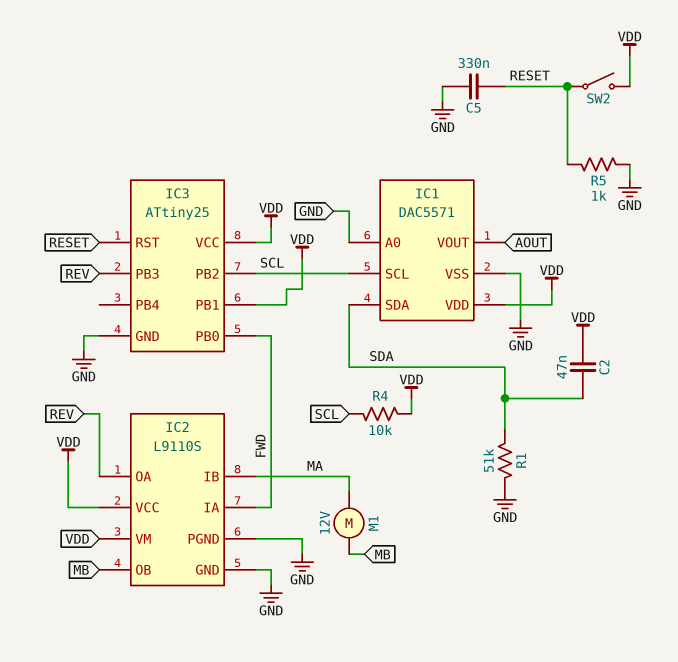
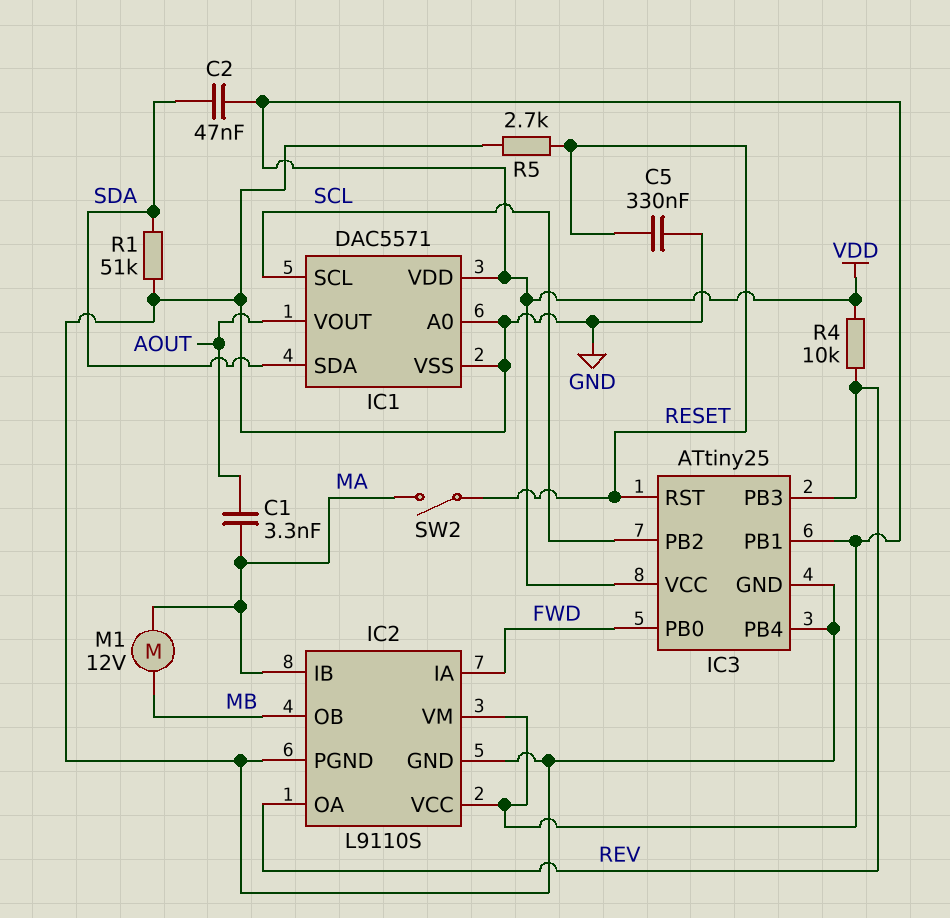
C1: none -> 3.3nF (AOUT, MA)
IC3 pin PB4: none -> GND
R4: 10k (SCL, VDD) -> 10k (REV, VDD)
R5: 1k (GND, RESET) -> 2.7k (GND, RESET)
SW2: switch (RESET, VDD) -> switch (MA, RESET)

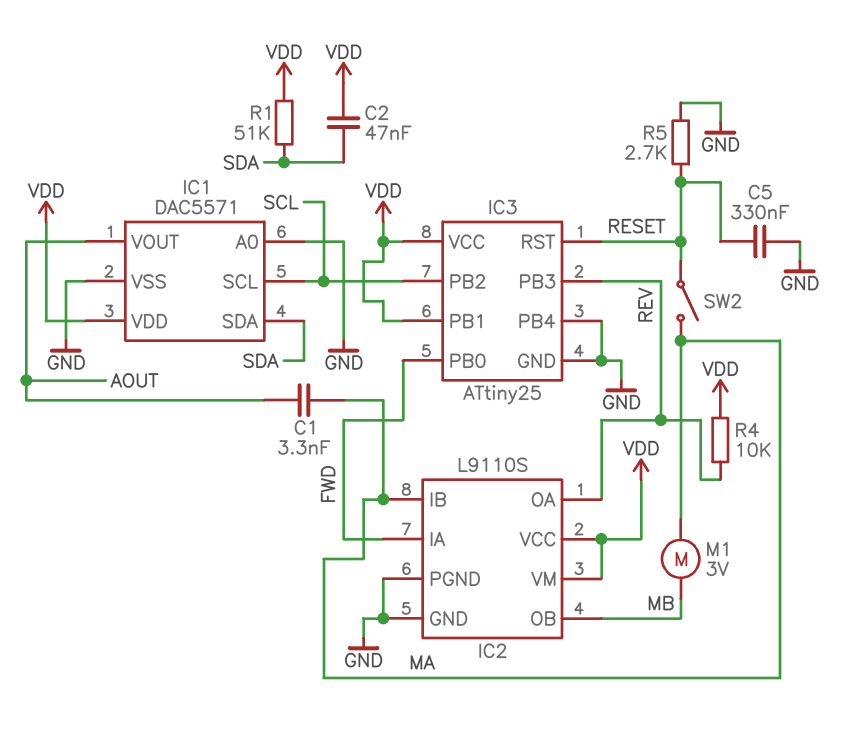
M1: motor 12V (MA, MB) -> motor 3V (MA, MB)
R1: 51k (GND, SDA) -> 51k (SDA, VDD)

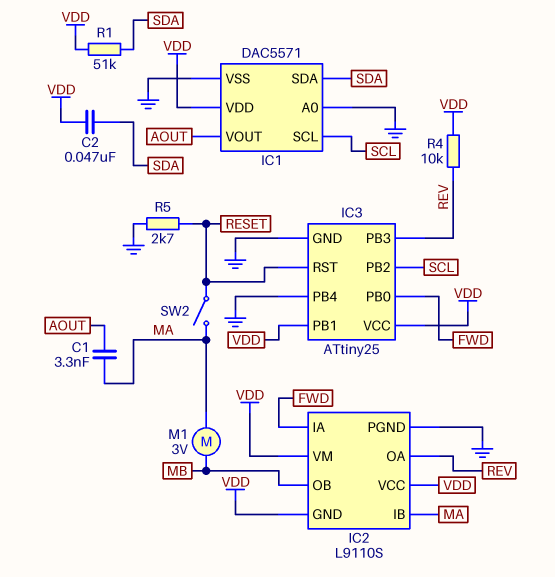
C5: 330nF (GND, RESET) -> none
IC2 pin GND: GND -> VDD

